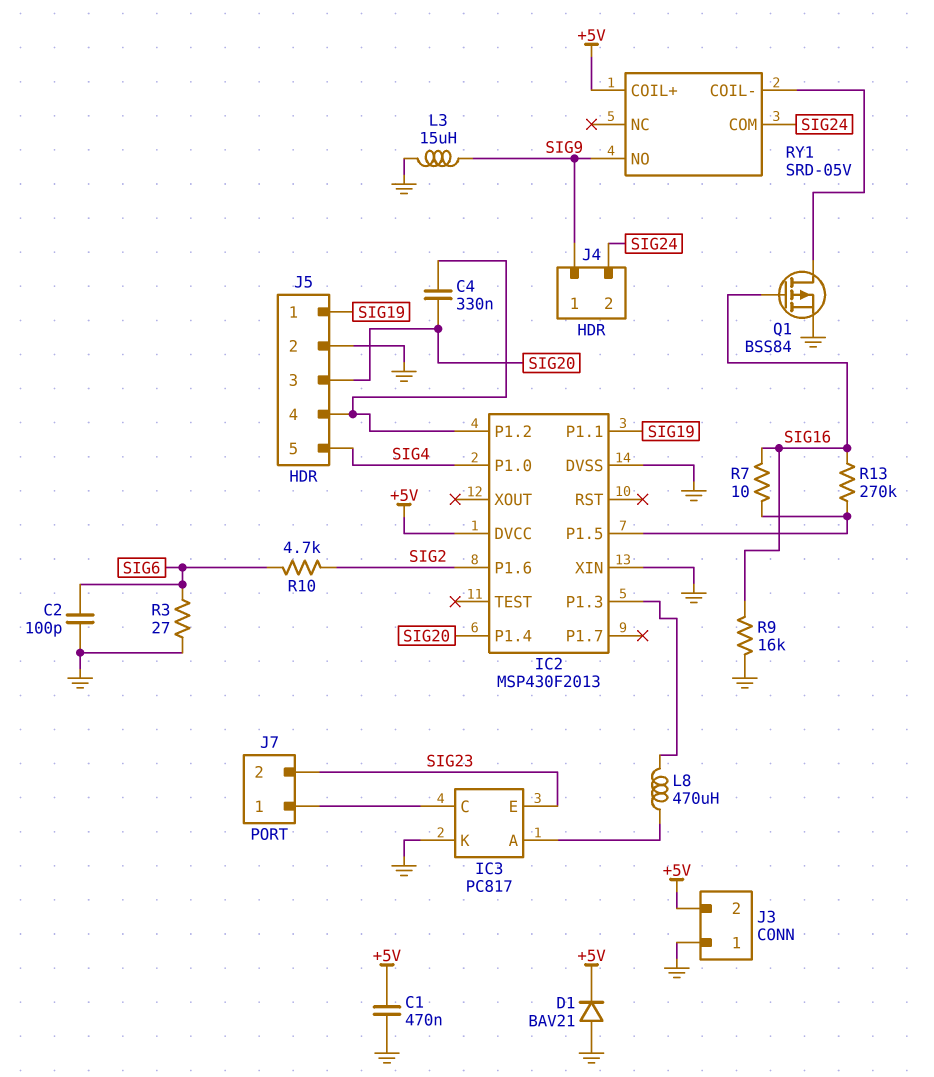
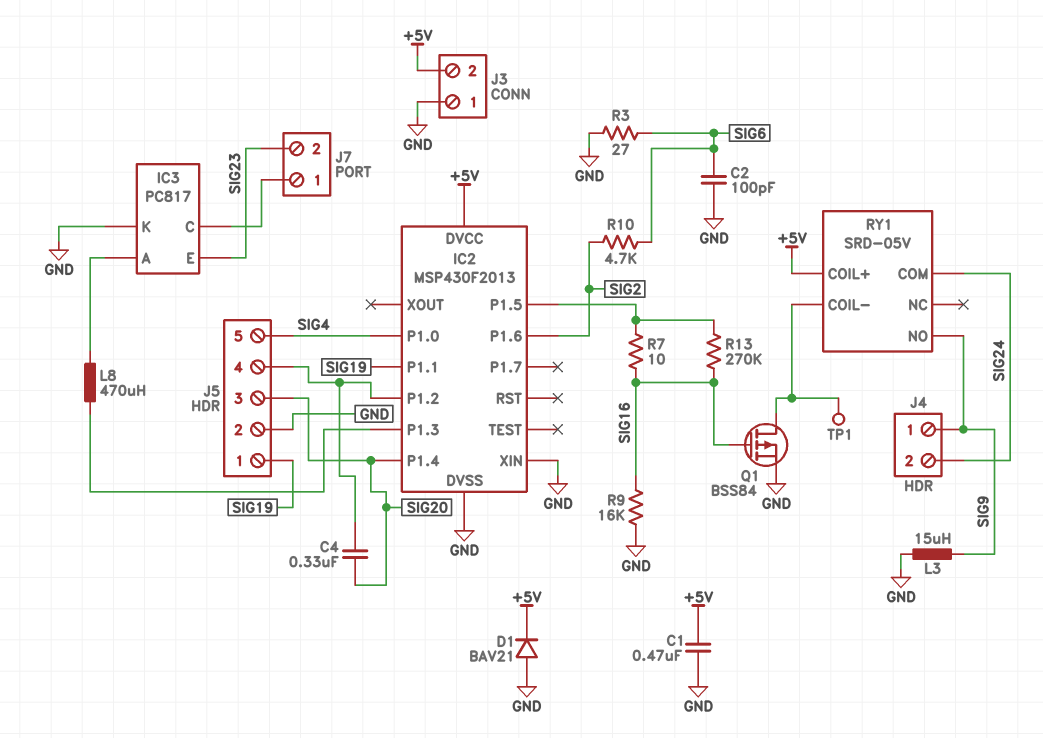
TP1: none -> test point (RY1/COIL-)

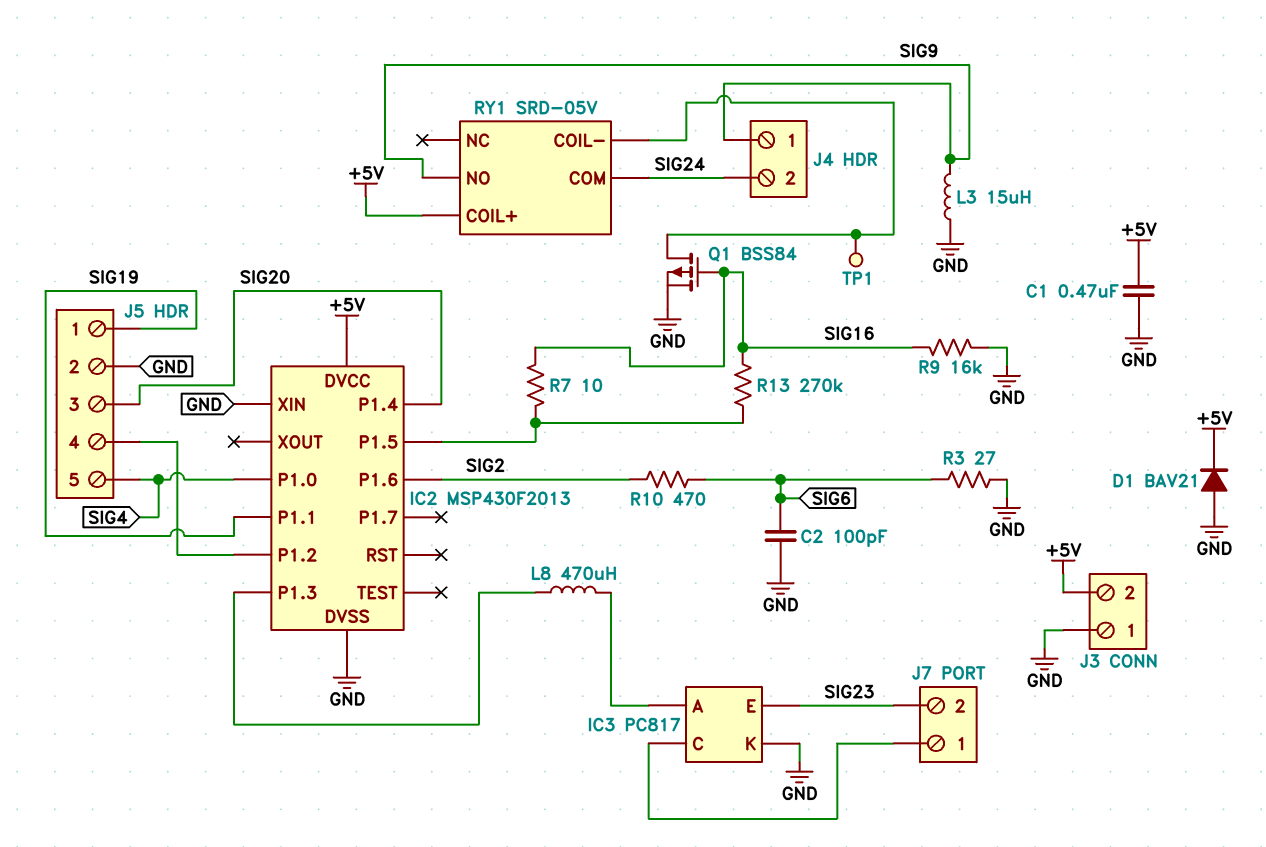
C4: 330nF (IC2/P1.2, SIG20) -> none
R10: 4.7k (SIG2, SIG6) -> 470 (SIG2, SIG6)

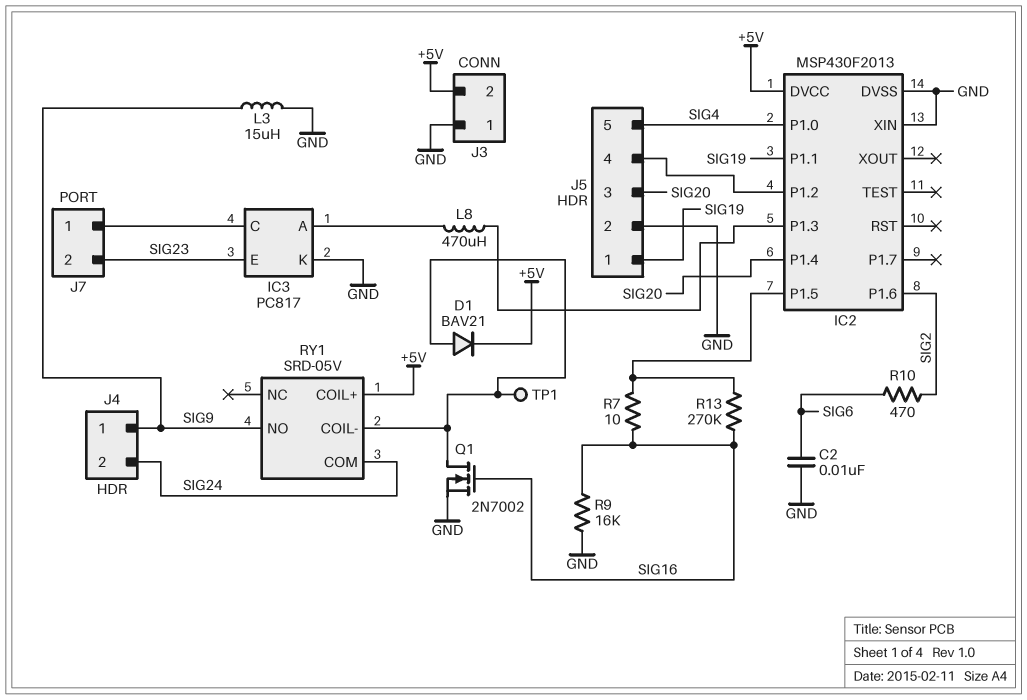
C1: 470nF (+5V, GND) -> none
C2: 100pF (GND, SIG6) -> 10nF (GND, SIG6)
D1: diode BAV21 (A GND, K +5V) -> diode BAV21 (A RY1/COIL-, K +5V)
Q1: PMOS BSS84 (G SIG16, D RY1/COIL-, S GND) -> NMOS 2N7002 (G SIG16, D RY1/COIL-, S GND)
R3: 27 (GND, SIG6) -> none

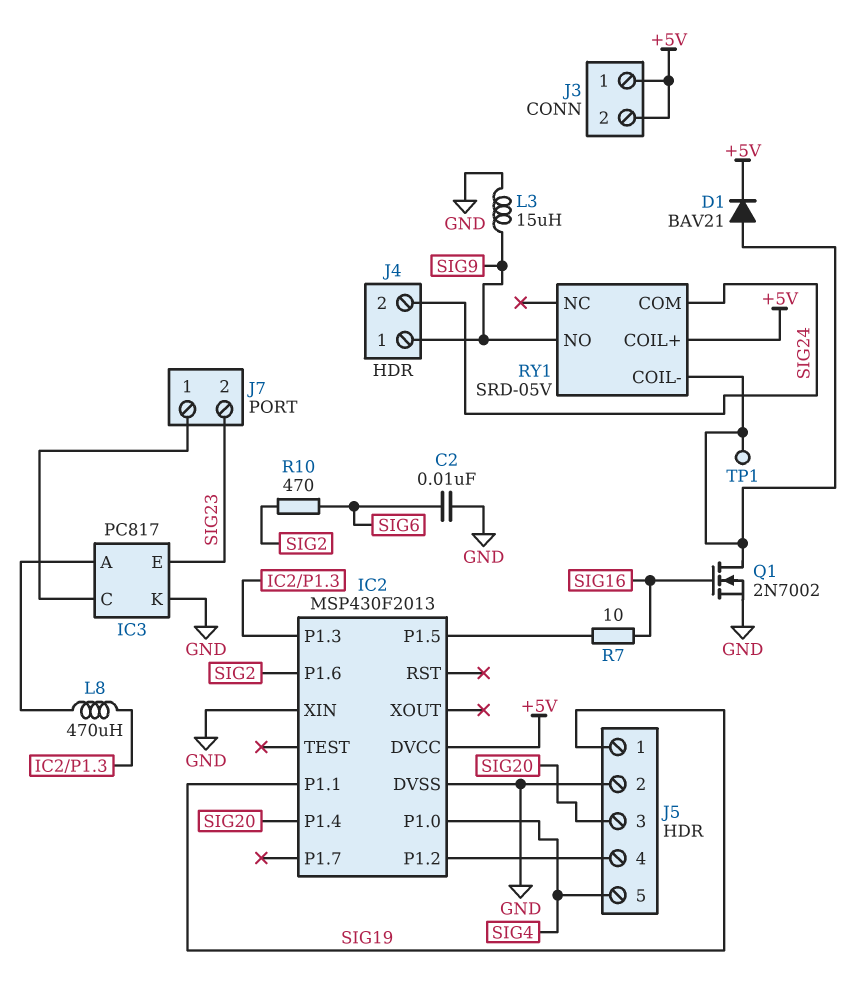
J3 pin 1: GND -> +5V
R9: 16k (GND, SIG16) -> none
R13: 270k (IC2/P1.5, SIG16) -> none

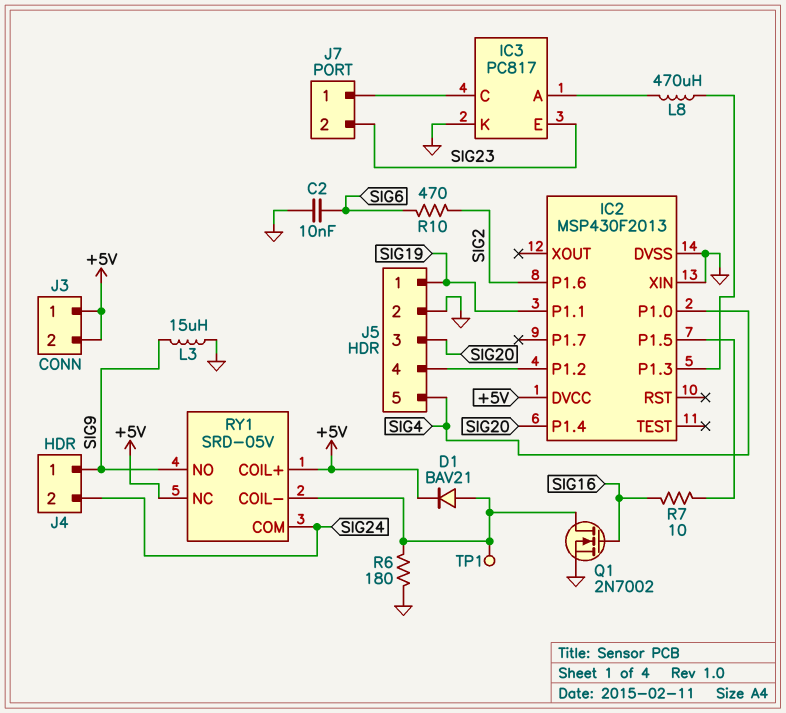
R6: none -> 180 (GND, RY1/COIL-)
RY1 pin NC: none -> +5V

